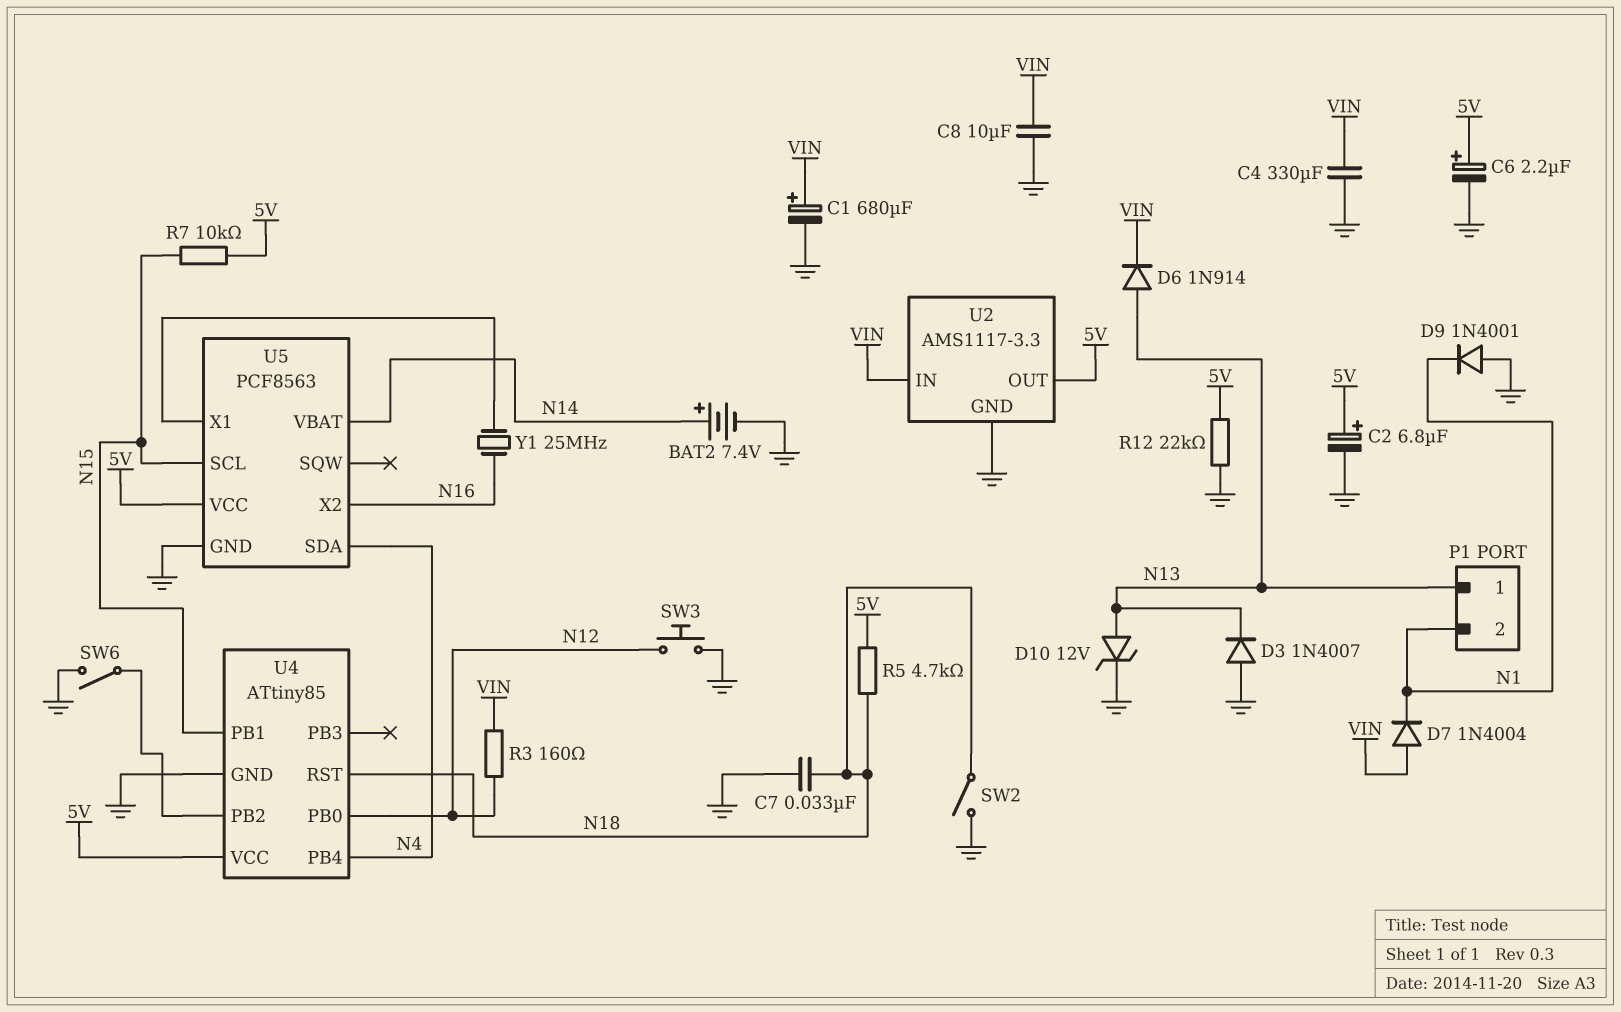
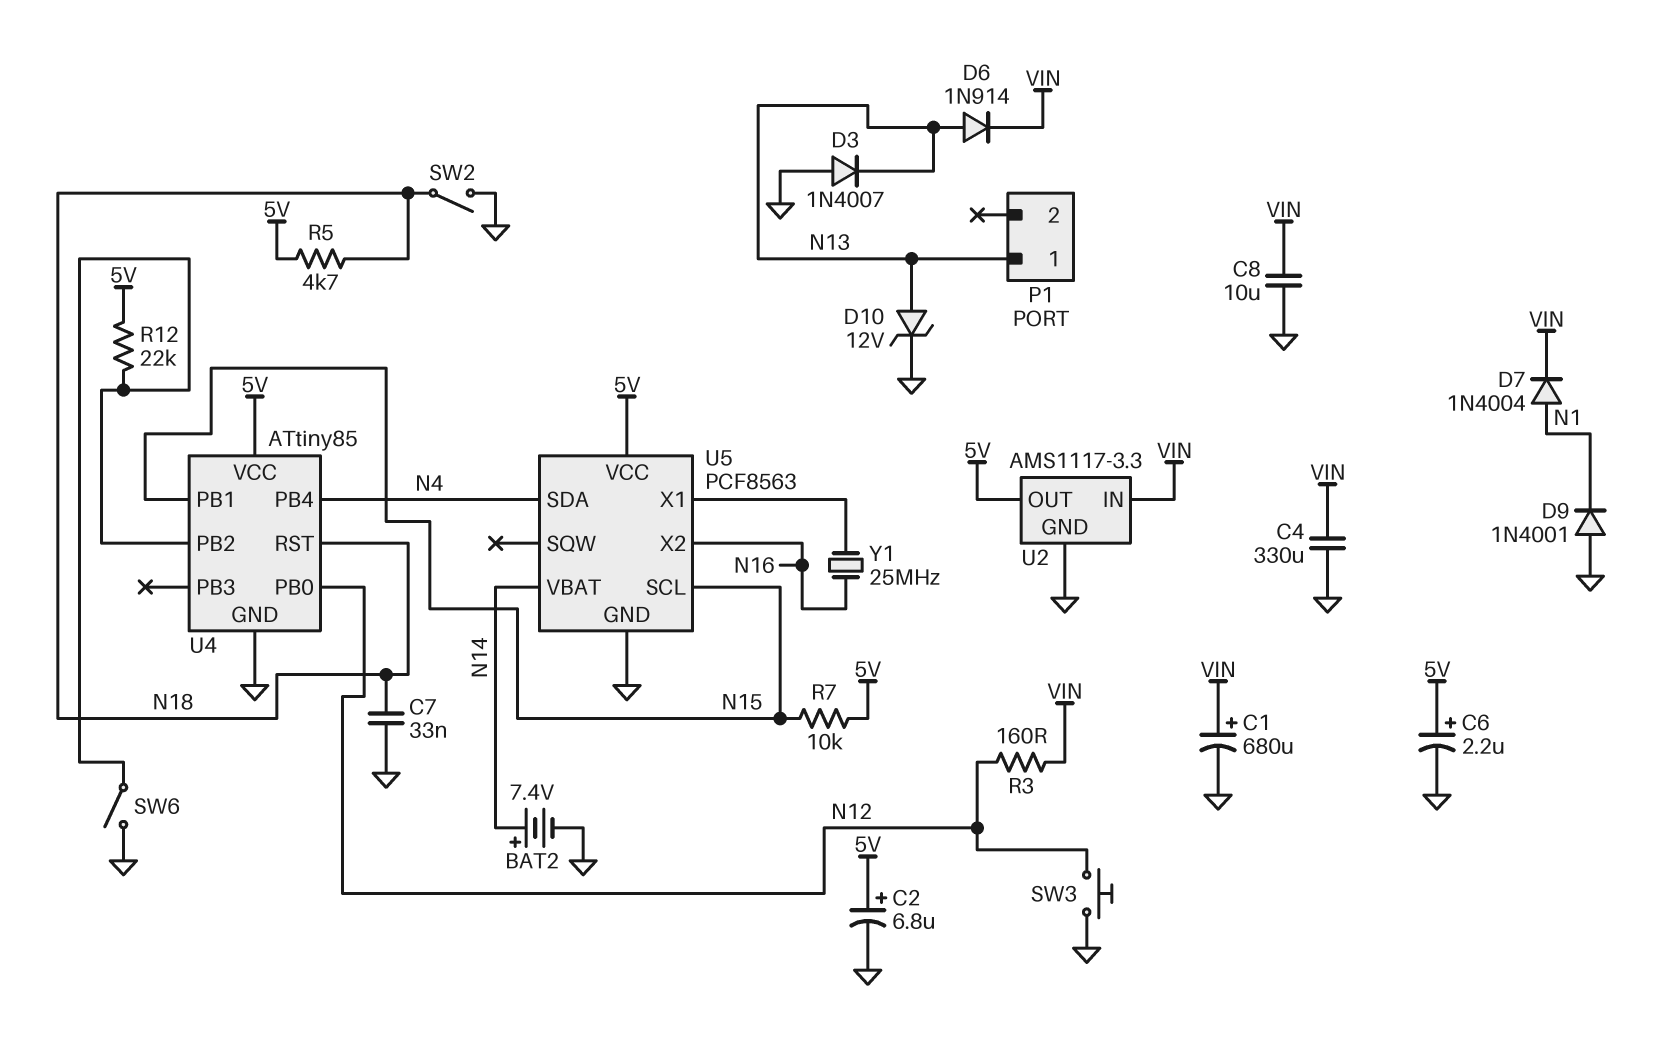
D7: diode 1N4004 (A VIN, K N1) -> diode 1N4004 (A N1, K VIN)
P1 pin 2: N1 -> none
R12: 22k (5V, GND) -> 22k (5V, U4/PB2)

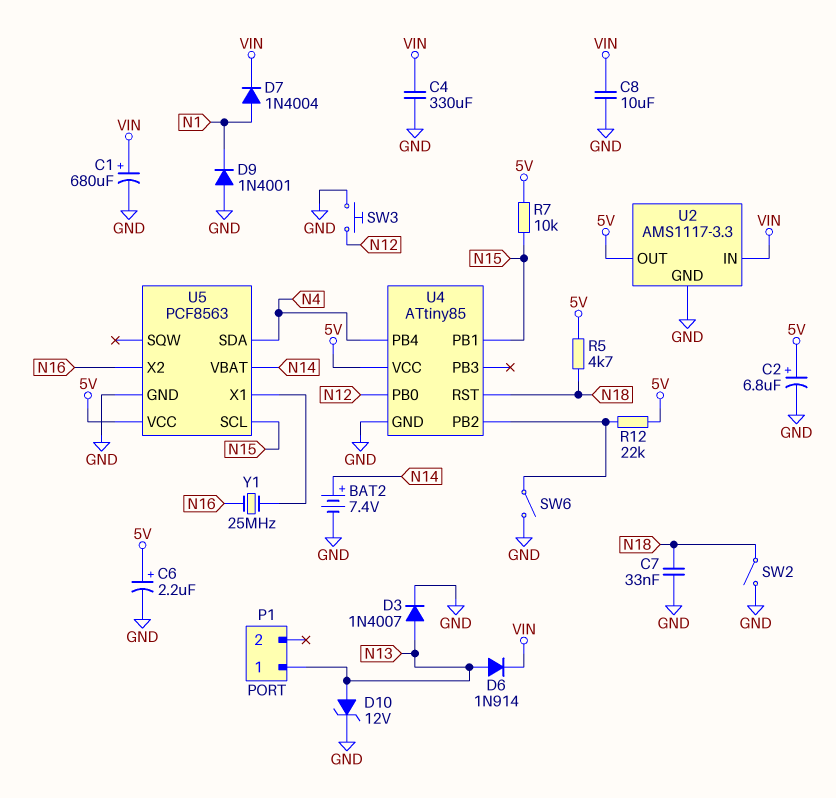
D3: diode 1N4007 (A GND, K N13) -> diode 1N4007 (A N13, K GND)
R3: 160 (N12, VIN) -> none

